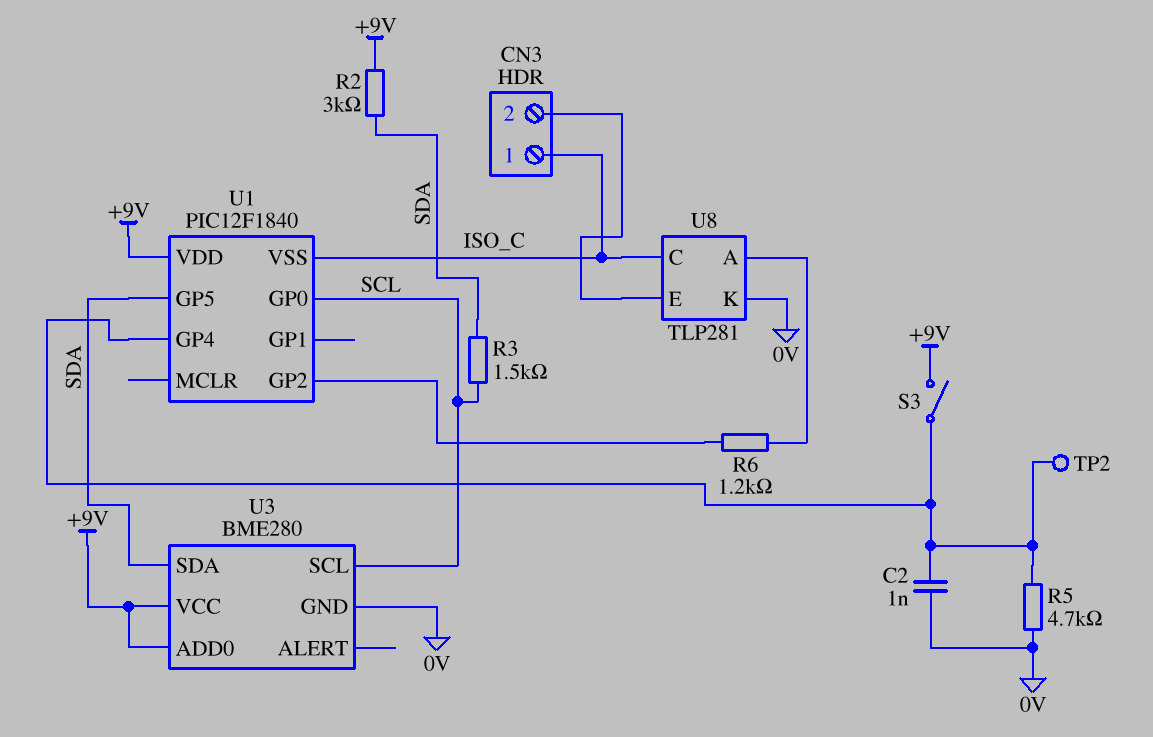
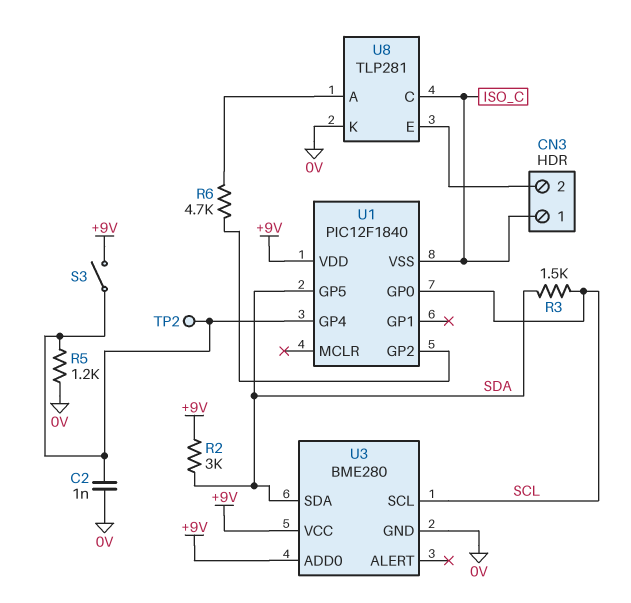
R5: 4.7k (0V, U1/GP4) -> 1.2k (0V, U1/GP4)
R6: 1.2k (U1/GP2, U8/A) -> 4.7k (U1/GP2, U8/A)

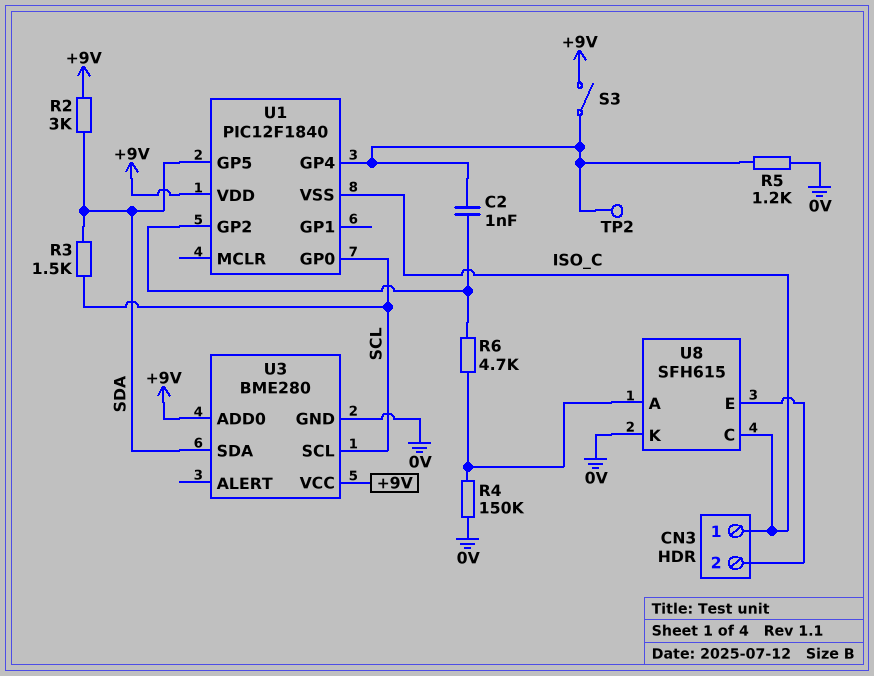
C2: 1nF (0V, U1/GP4) -> 1nF (U1/GP2, U1/GP4)
R4: none -> 150k (0V, U8/A)
U8: TLP281 -> SFH615

